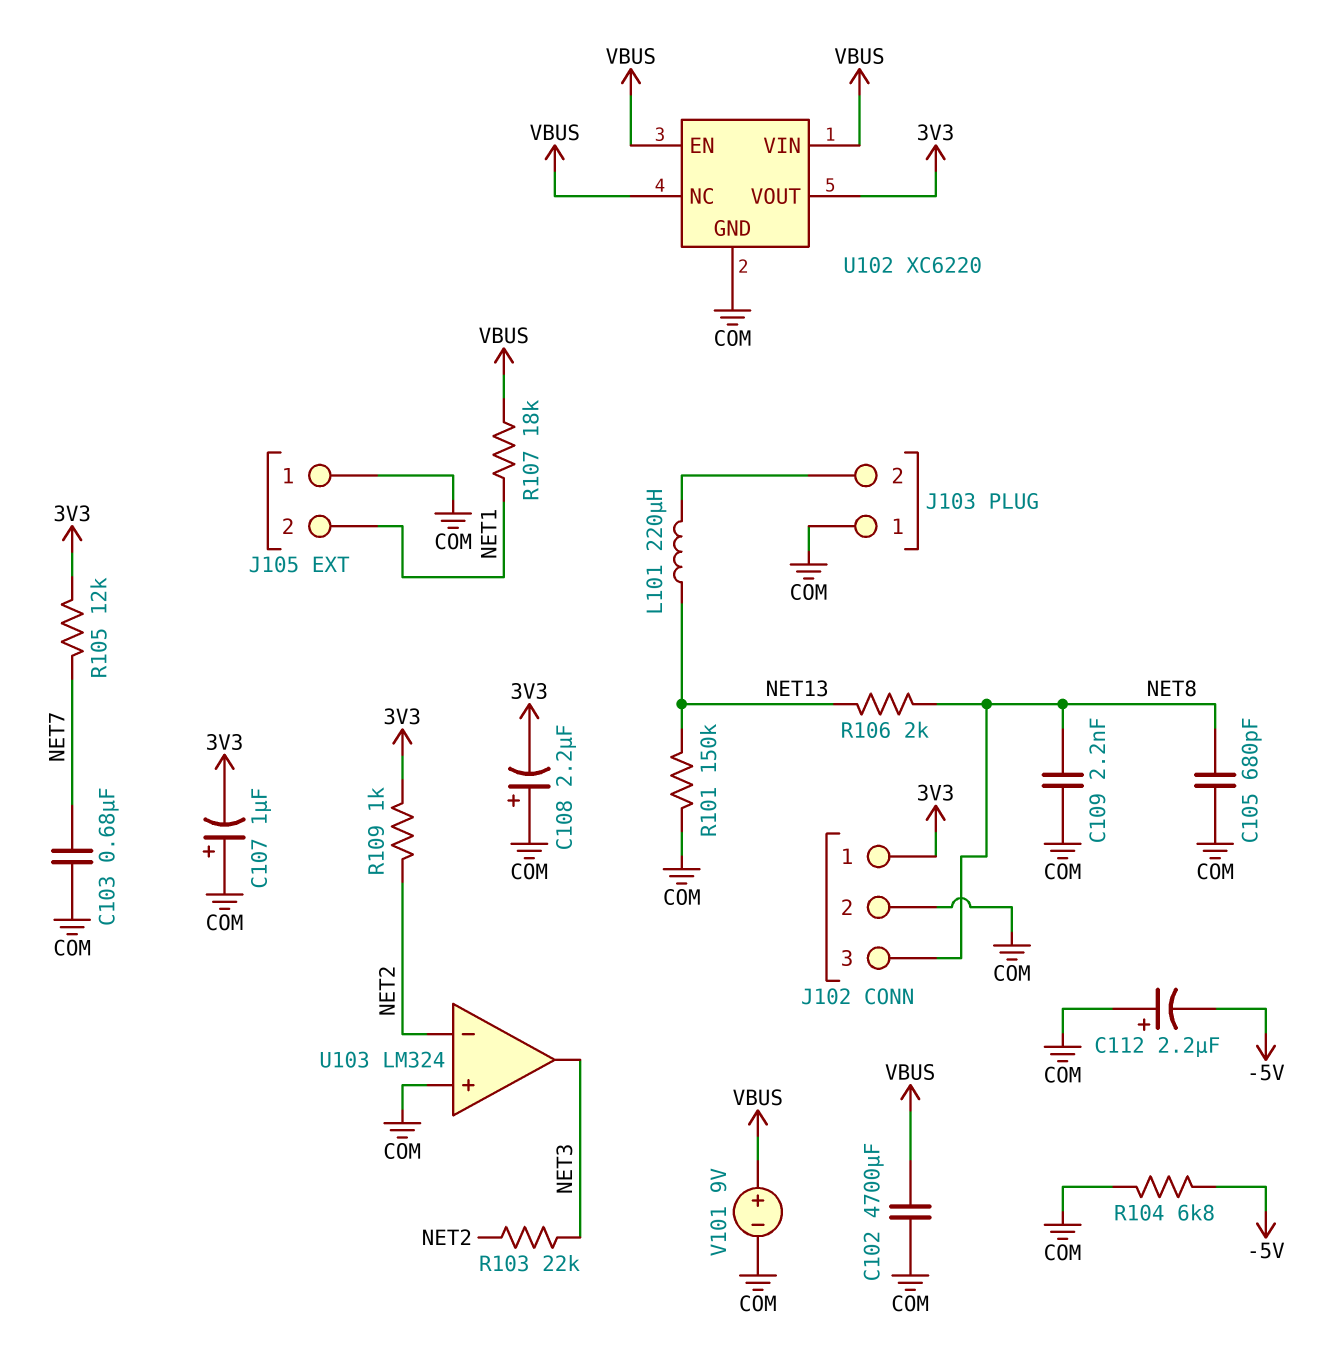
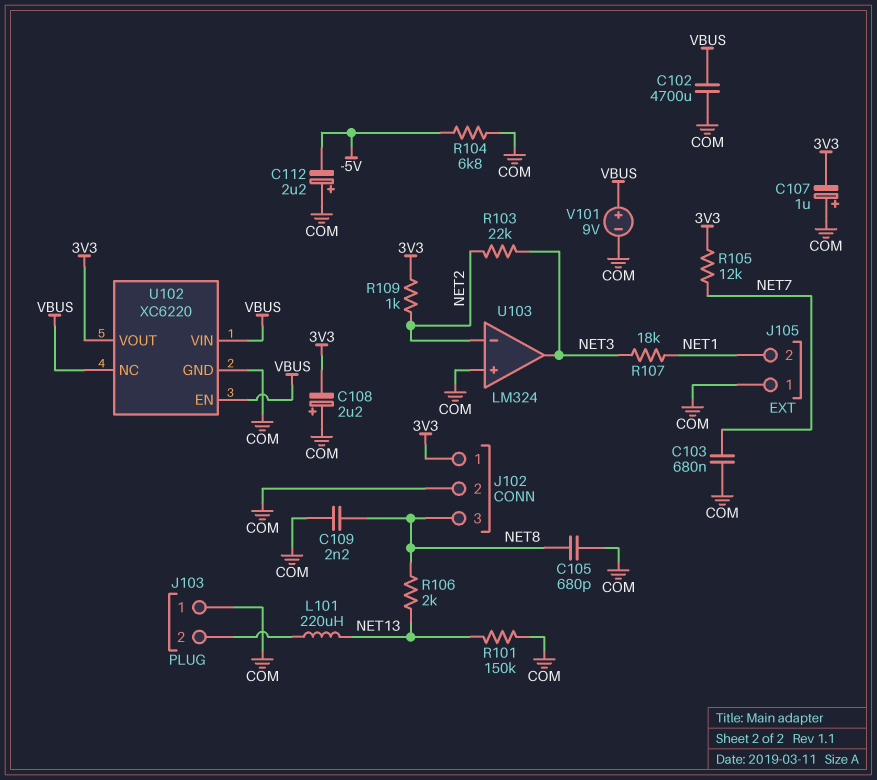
R107: 18k (NET1, VBUS) -> 18k (NET1, NET3)

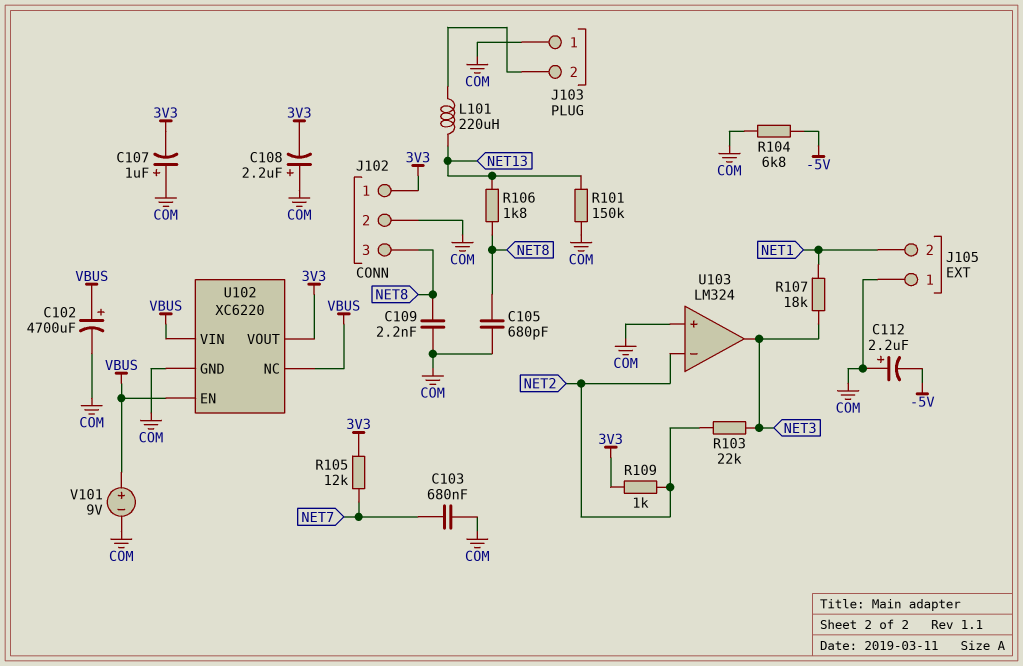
C102: 4700uF (COM, VBUS) -> 4700uF (plus VBUS, minus COM)
R106: 2k (NET8, NET13) -> 1.8k (NET8, NET13)

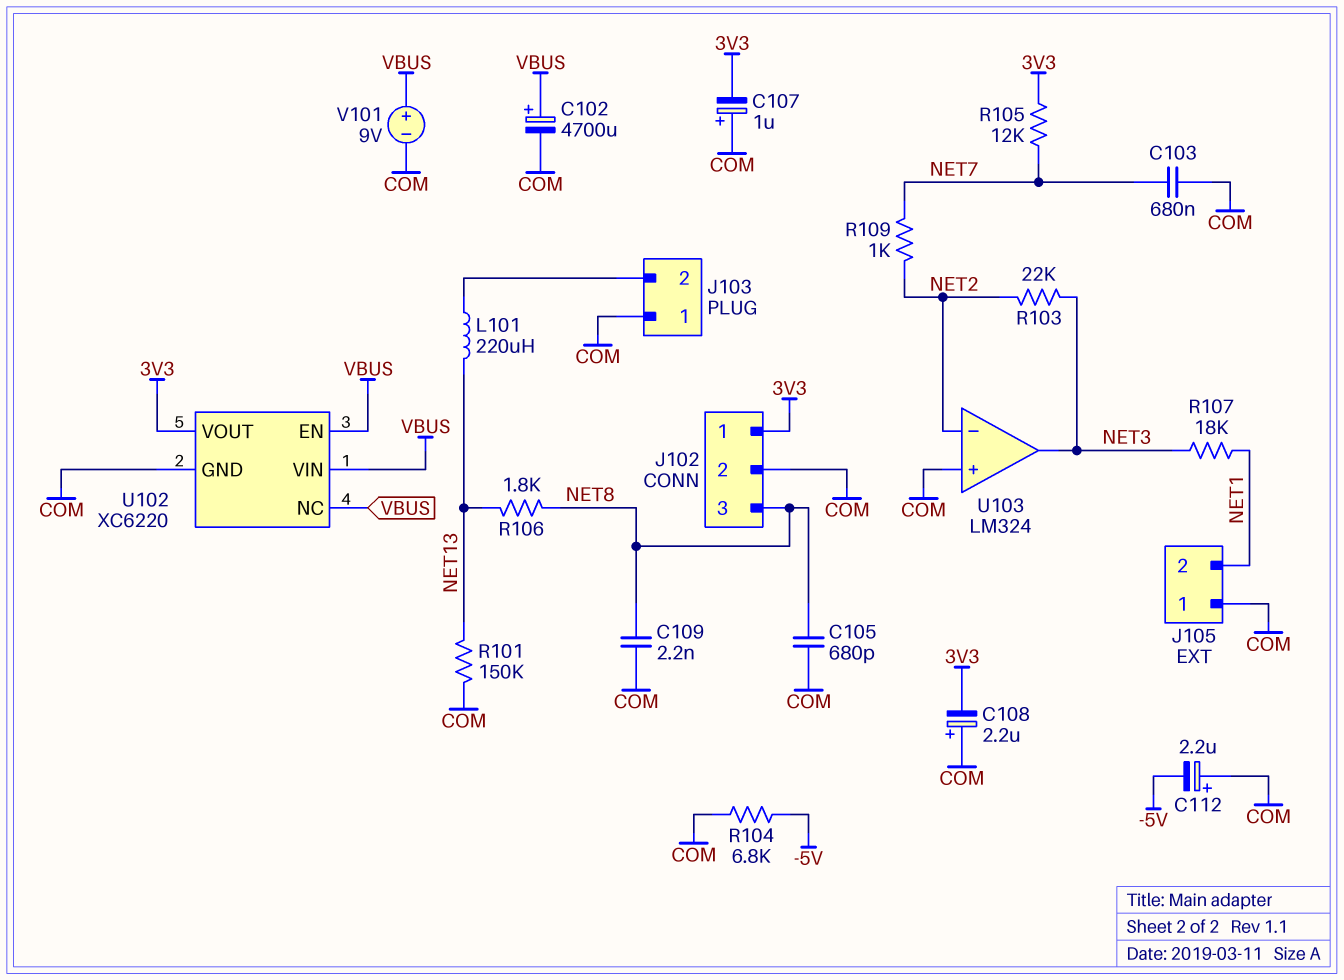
R109: 1k (3V3, NET2) -> 1k (NET2, NET7)

